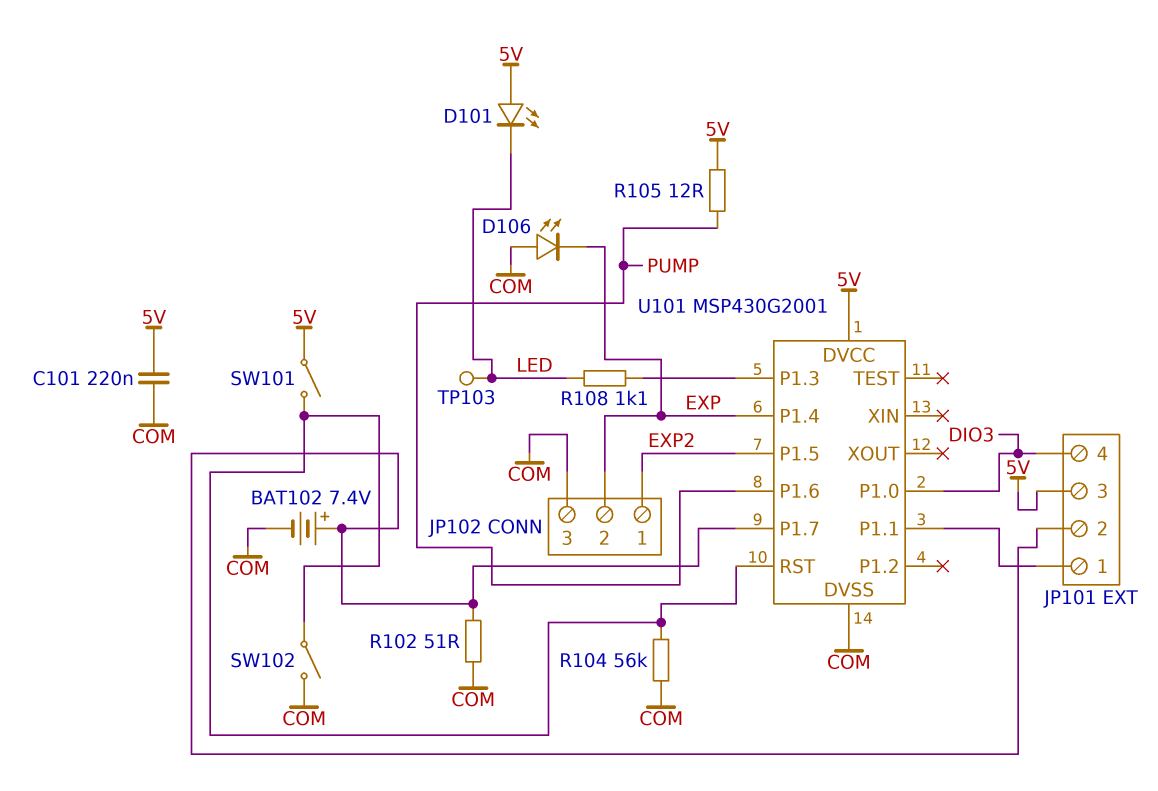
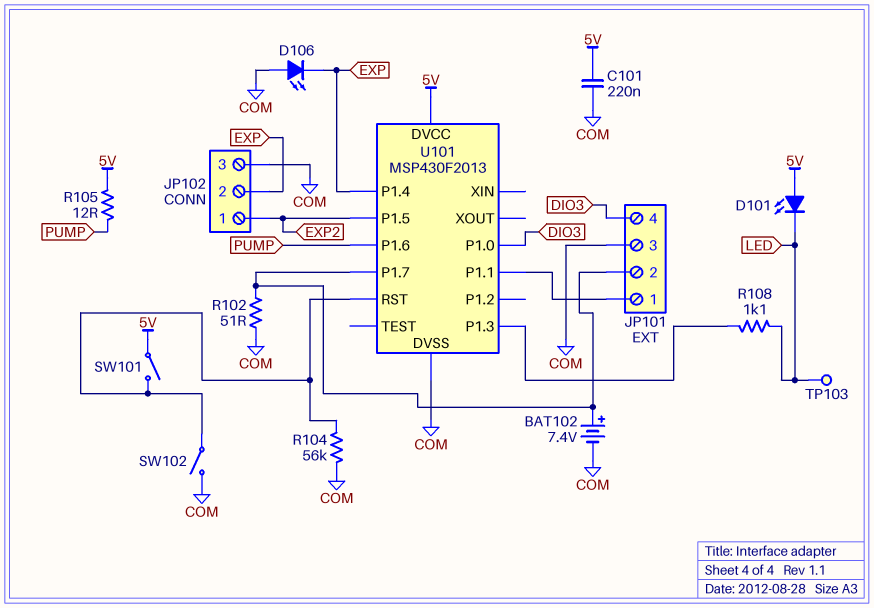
JP101 pin 3: 5V -> COM
U101: MSP430G2001 -> MSP430F2013

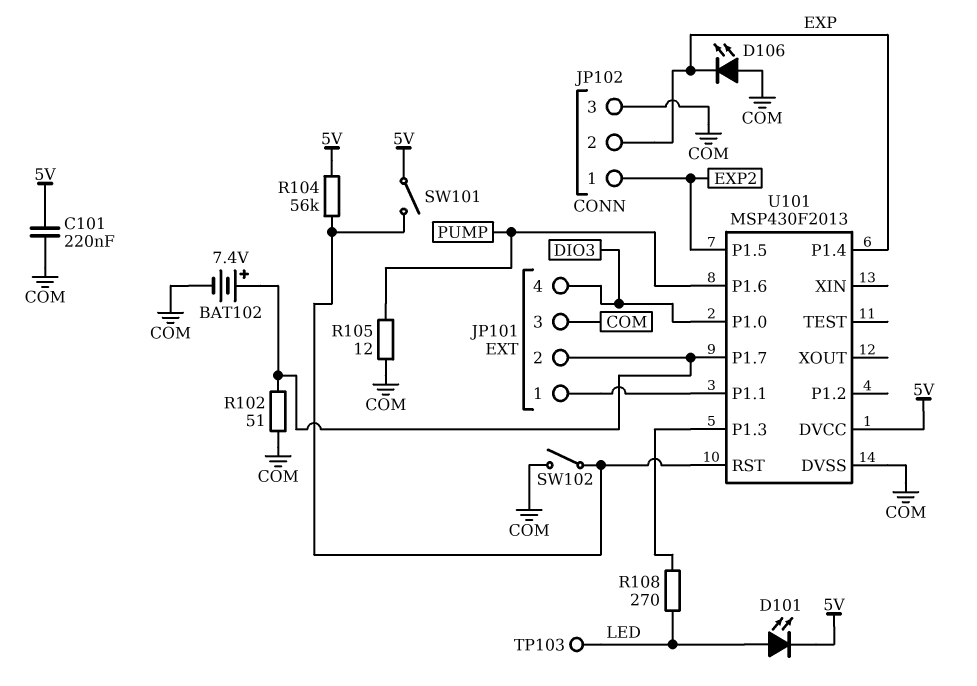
D101: LED (A 5V, K LED) -> LED (A LED, K 5V)
R104: 56k (COM, U101/RST) -> 56k (5V, U101/RST)
R105: 12 (5V, PUMP) -> 12 (COM, PUMP)
R108: 1.1k (LED, U101/P1.3) -> 270 (LED, U101/P1.3)

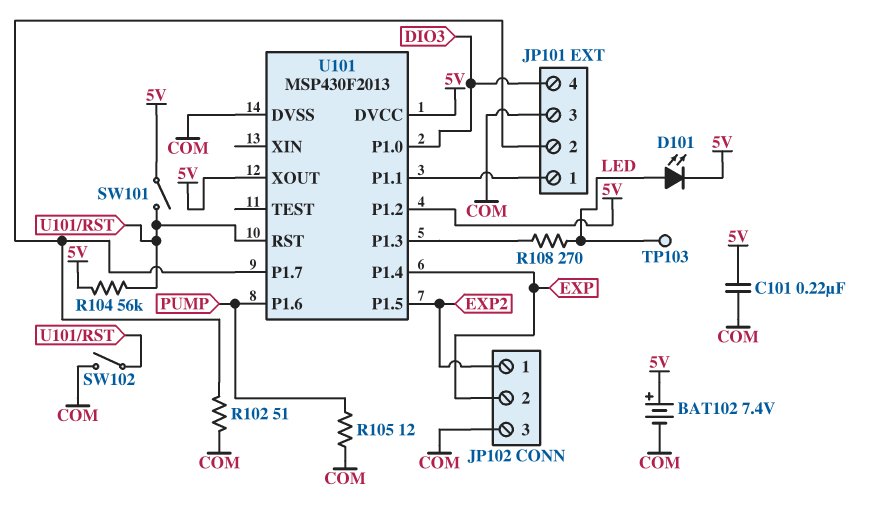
BAT102: 7.4V (plus JP101/2, minus COM) -> 7.4V (plus 5V, minus COM)
D106: LED (A COM, K EXP) -> none
U101 pin P1.2: none -> 5V
U101 pin XOUT: none -> 5V

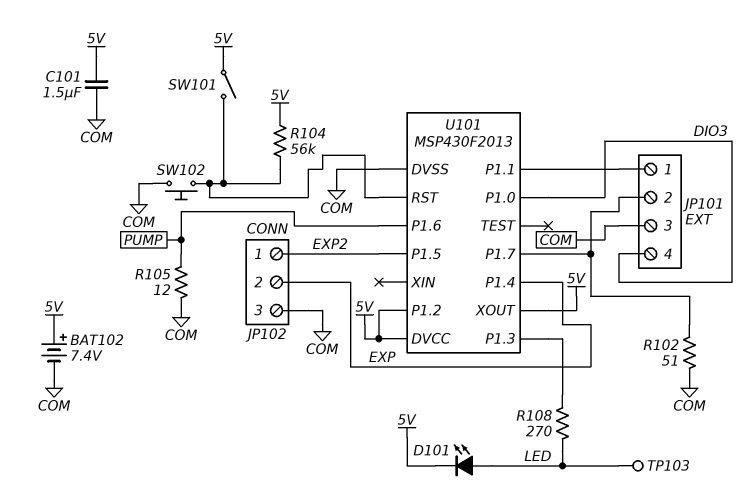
C101: 220nF (5V, COM) -> 1.5uF (5V, COM)
SW102: switch (COM, U101/RST) -> button (COM, U101/RST)

